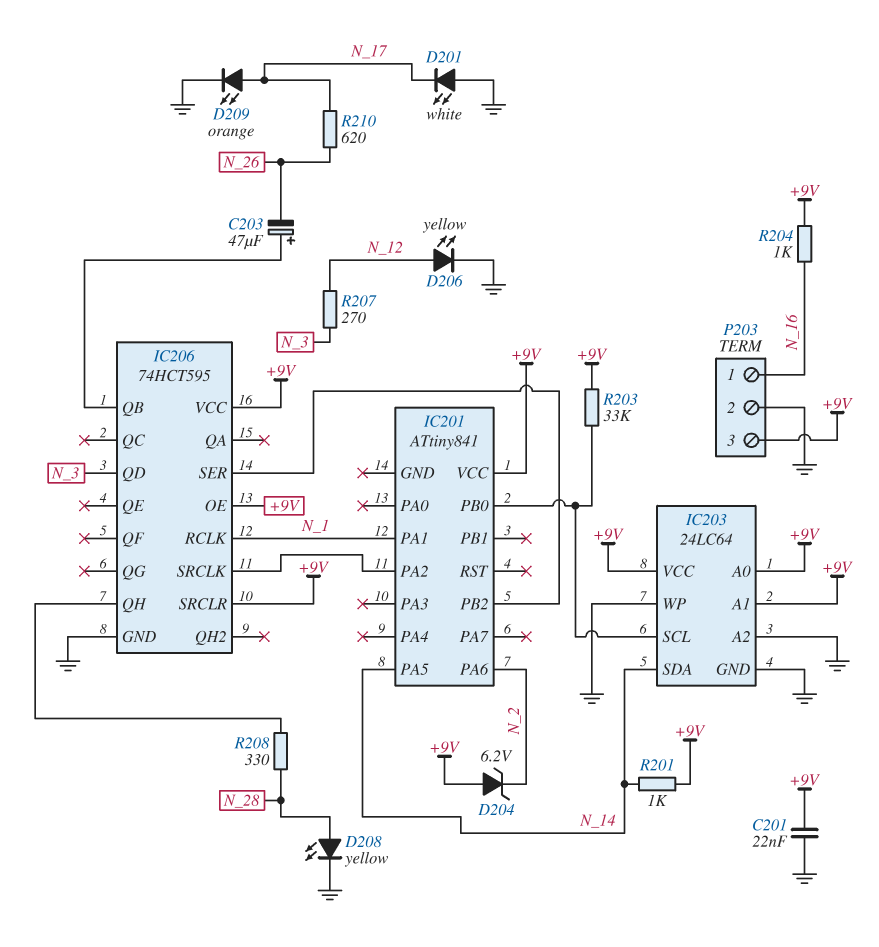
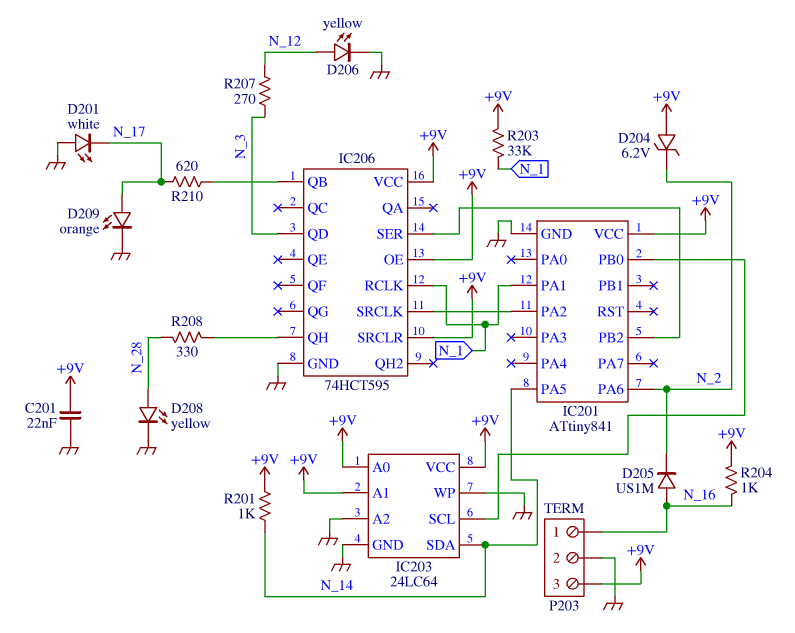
C203: 47uF (plus IC206/QB, minus N_26) -> none
D205: none -> diode US1M (A N_16, K N_2)
IC201 pin GND: none -> GND
R203: 33k (+9V, IC201/PB0) -> 33k (+9V, N_1)
R210: 620 (N_17, N_26) -> 620 (IC206/QB, N_17)

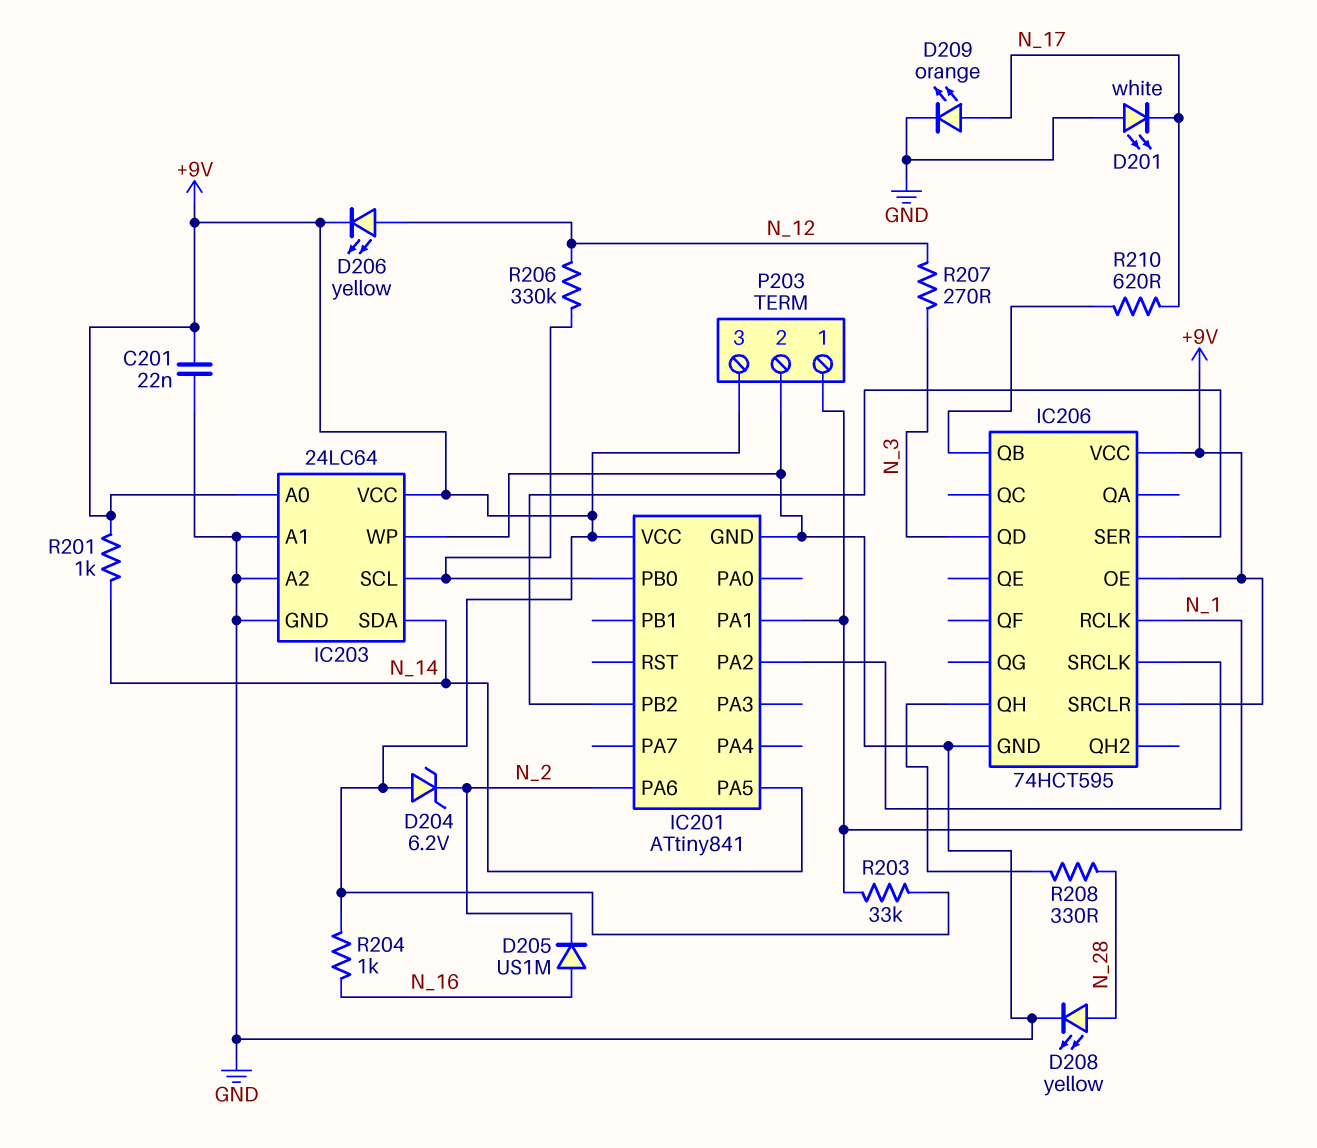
D206: LED yellow (A N_12, K GND) -> LED yellow (A N_12, K +9V)
IC203 pin A1: +9V -> GND
P203 pin 1: N_16 -> N_1
R206: none -> 330k (IC201/PB0, N_12)

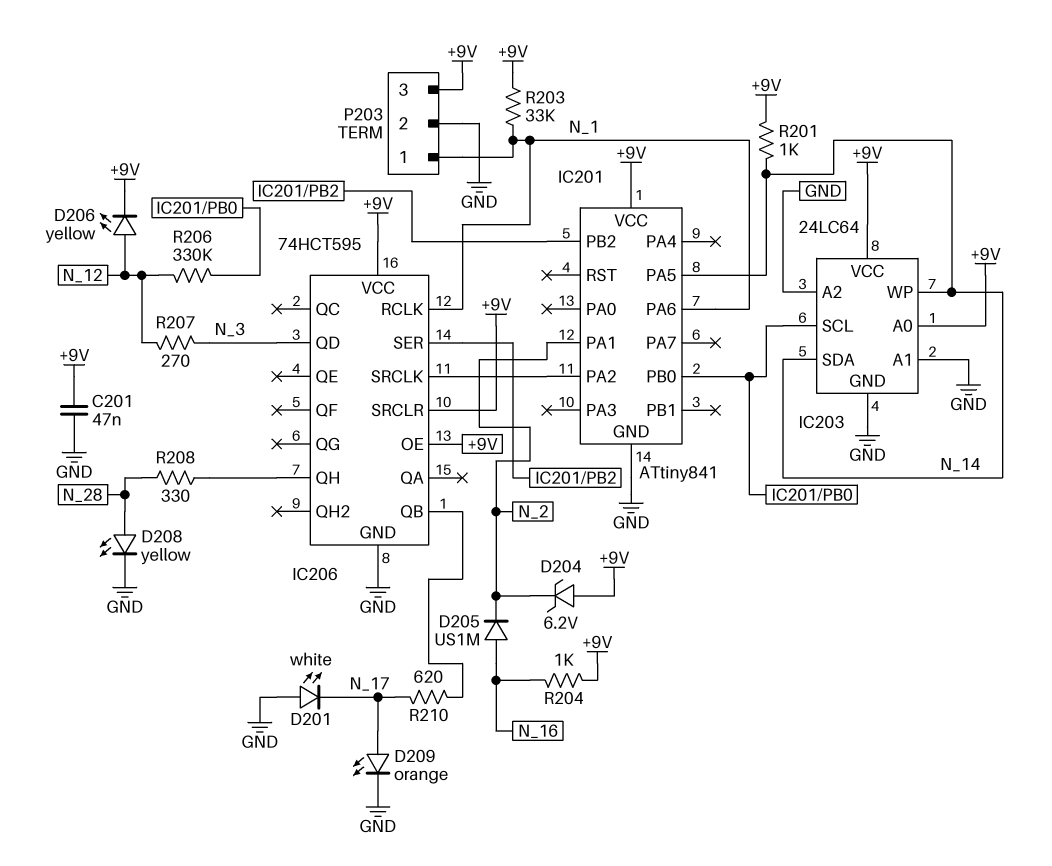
C201: 22nF (+9V, GND) -> 47nF (+9V, GND)
IC201 pin PA1: N_1 -> N_2
IC201 pin PA6: N_2 -> N_1
IC203 pin WP: GND -> N_14

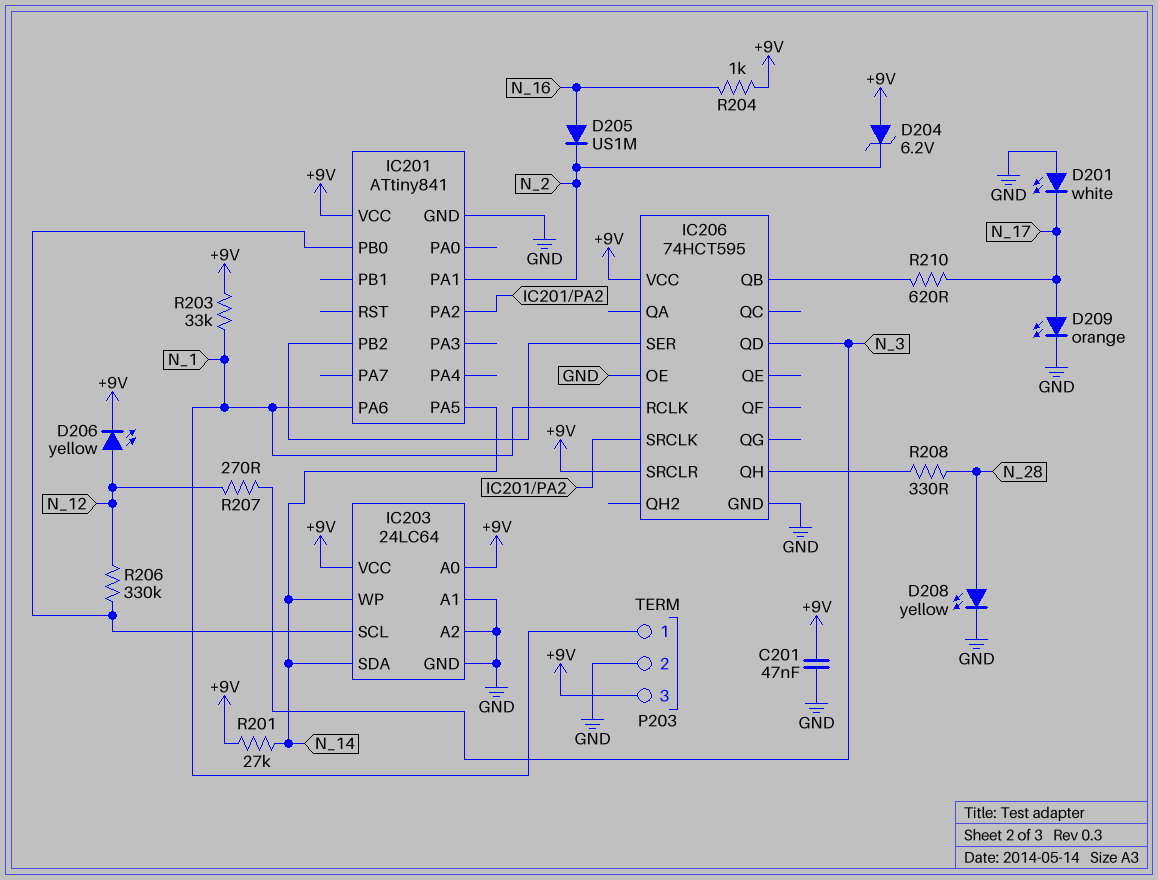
IC206 pin OE: +9V -> GND
R201: 1k (+9V, N_14) -> 27k (+9V, N_14)

